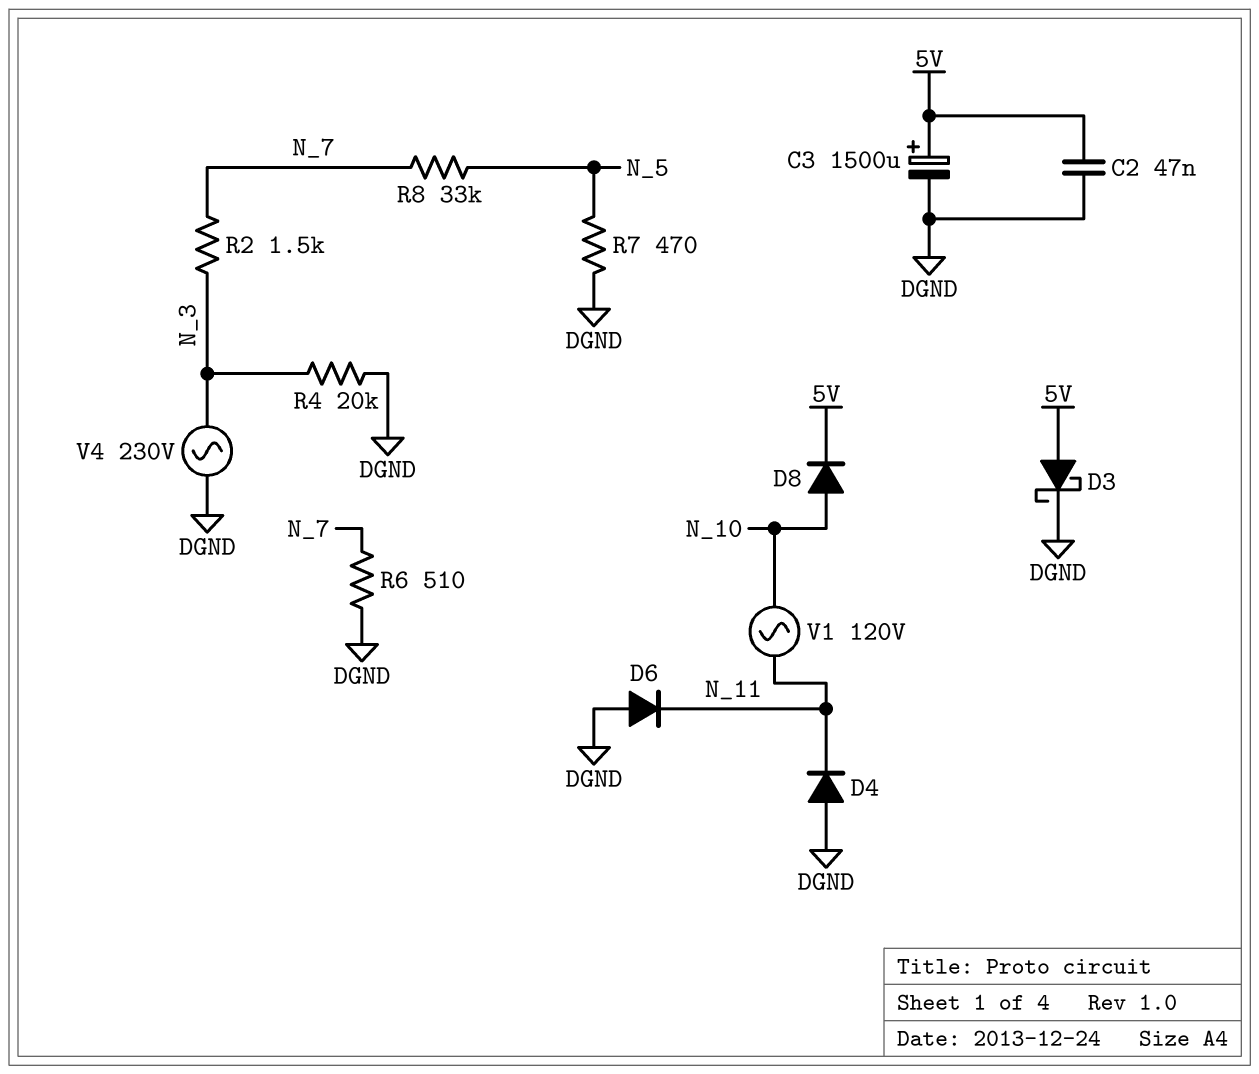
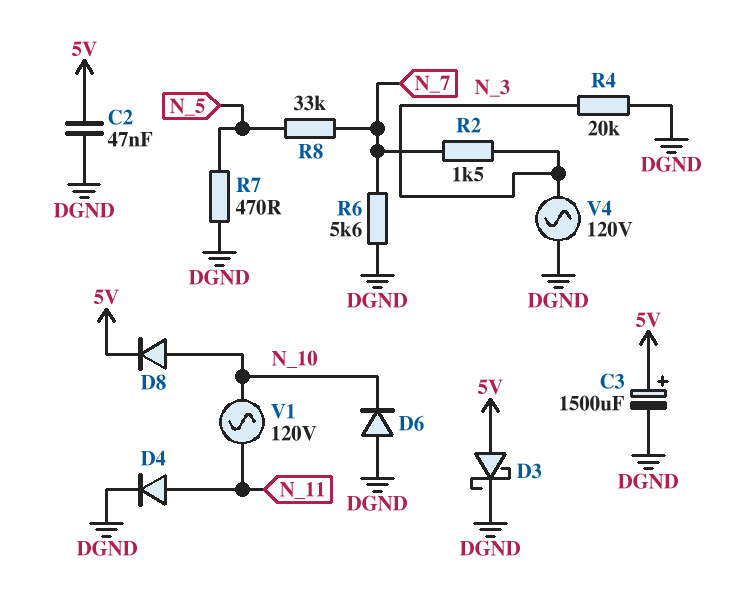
D4: diode (A DGND, K N_11) -> diode (A N_11, K DGND)
D6: diode (A DGND, K N_11) -> diode (A DGND, K N_10)
R6: 510 (DGND, N_7) -> 5.6k (DGND, N_7)
V4: AC 230V (DGND, N_3) -> AC 120V (DGND, N_3)

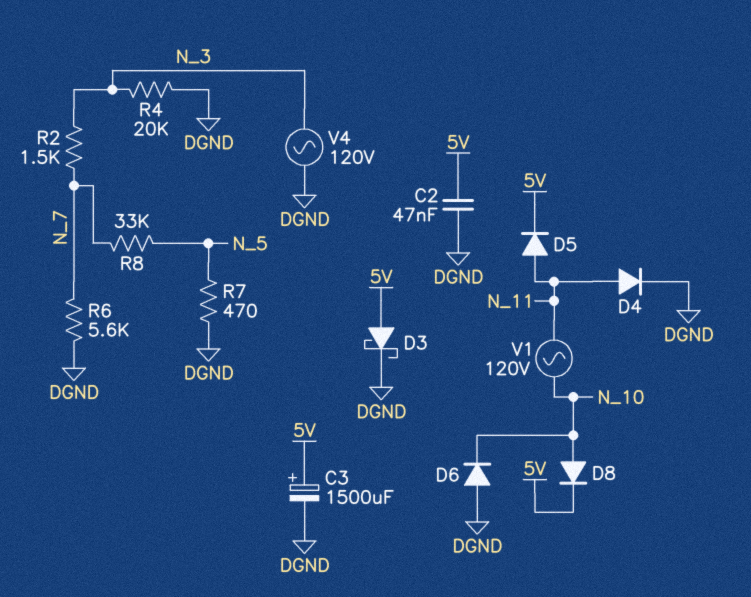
D5: none -> diode (A N_11, K 5V)

